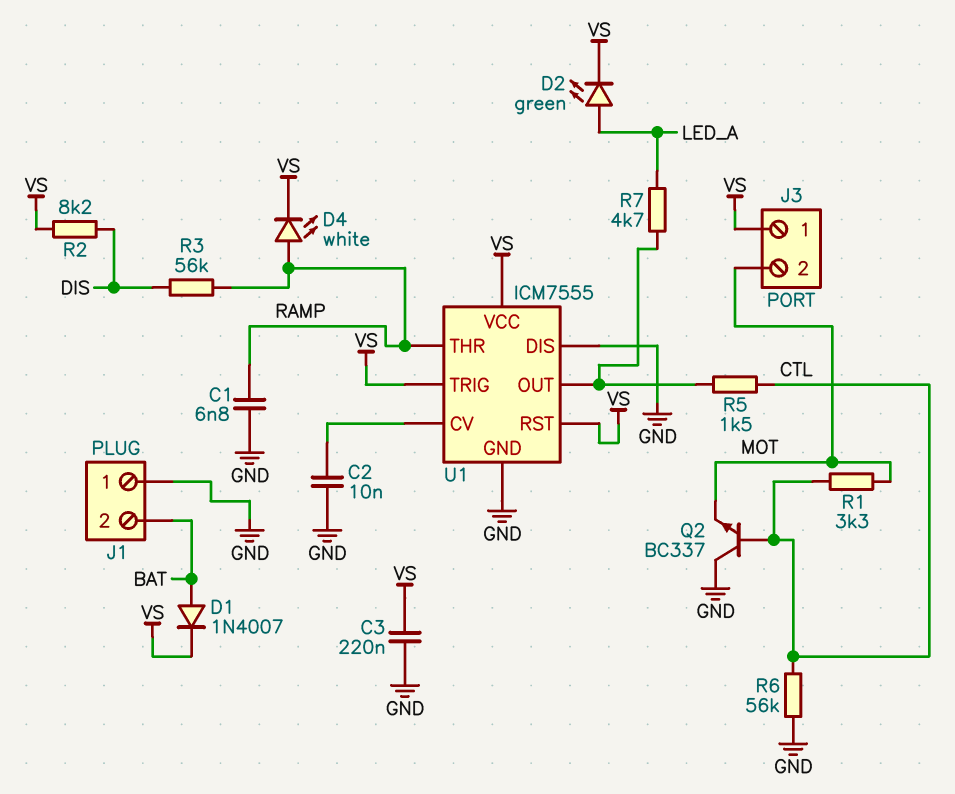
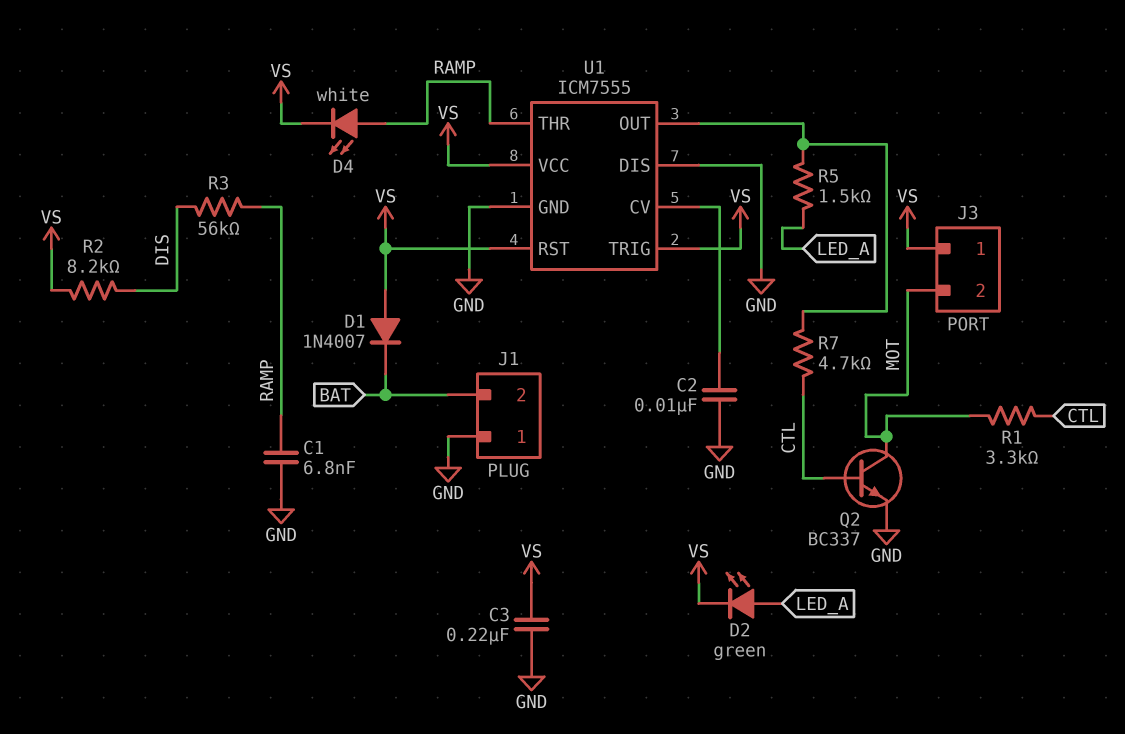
D1: diode 1N4007 (A BAT, K VS) -> diode 1N4007 (A VS, K BAT)
Q2: NPN BC337 (B CTL, C GND, E MOT) -> NPN BC337 (B CTL, C MOT, E GND)
R5: 1.5k (CTL, U1/OUT) -> 1.5k (LED_A, U1/OUT)
R6: 56k (CTL, GND) -> none
R7: 4.7k (LED_A, U1/OUT) -> 4.7k (CTL, U1/OUT)

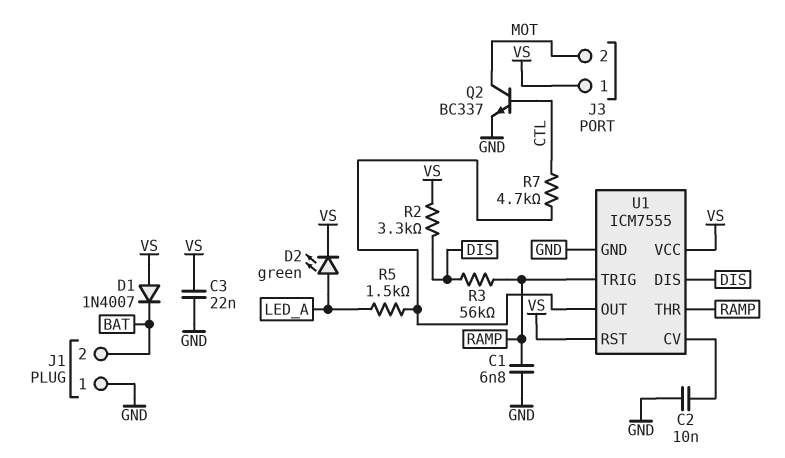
C3: 220nF (GND, VS) -> 22nF (GND, VS)
D4: LED white (A RAMP, K VS) -> none
R1: 3.3k (CTL, MOT) -> none
R2: 8.2k (DIS, VS) -> 3.3k (DIS, VS)
U1 pin DIS: GND -> DIS
U1 pin TRIG: VS -> RAMP

